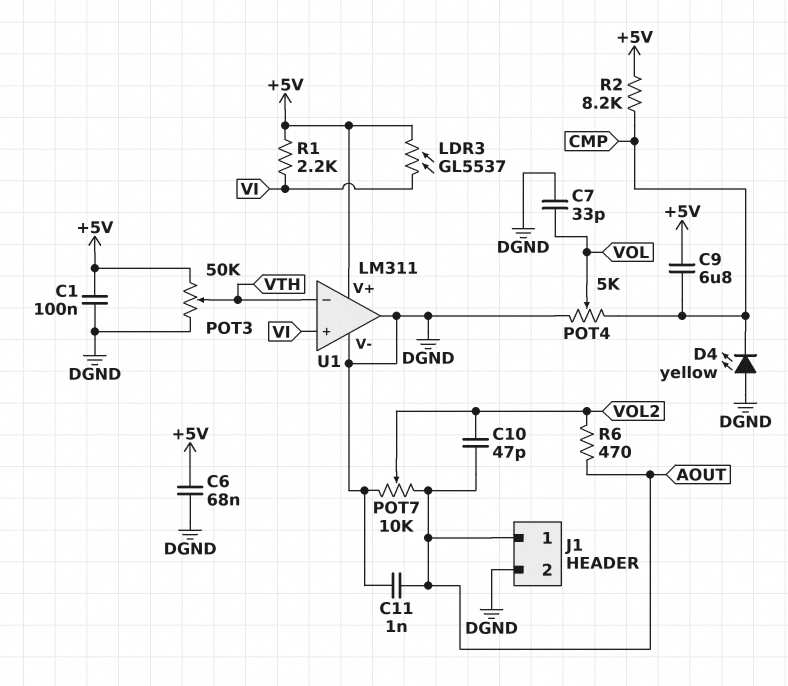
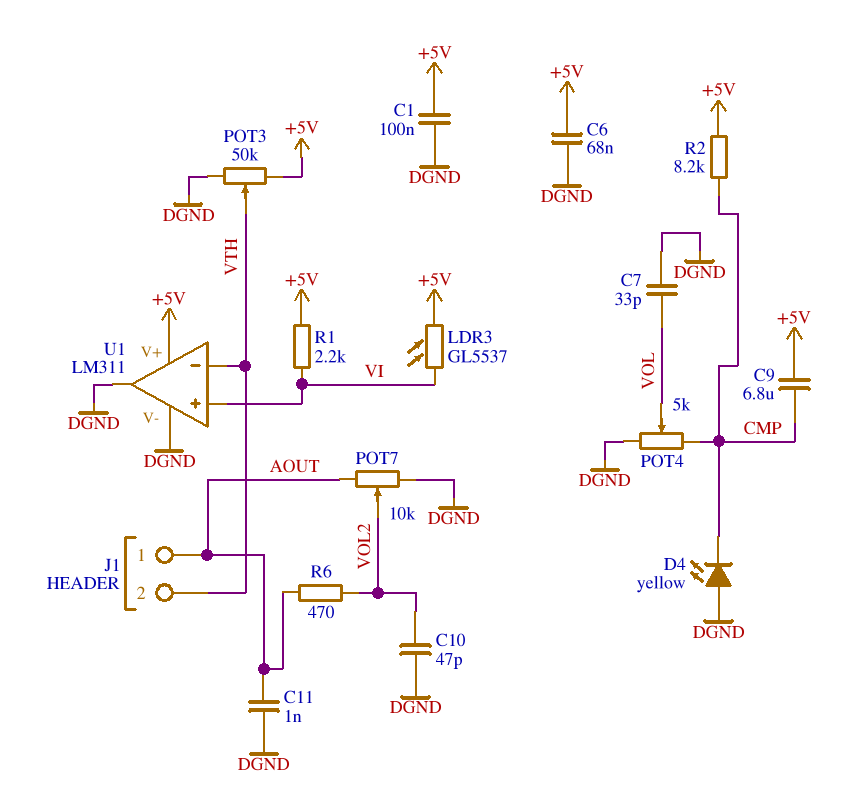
C10: 47pF (AOUT, VOL2) -> 47pF (DGND, VOL2)
J1 pin 2: DGND -> VTH

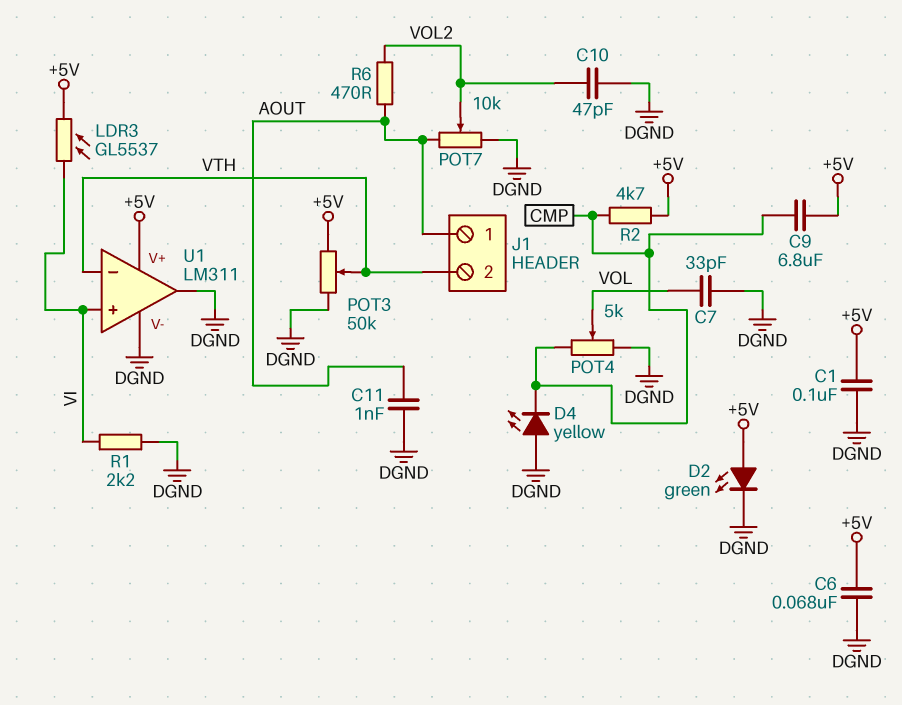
D2: none -> LED green (A +5V, K DGND)
R1: 2.2k (+5V, VI) -> 2.2k (DGND, VI)
R2: 8.2k (+5V, CMP) -> 4.7k (+5V, CMP)

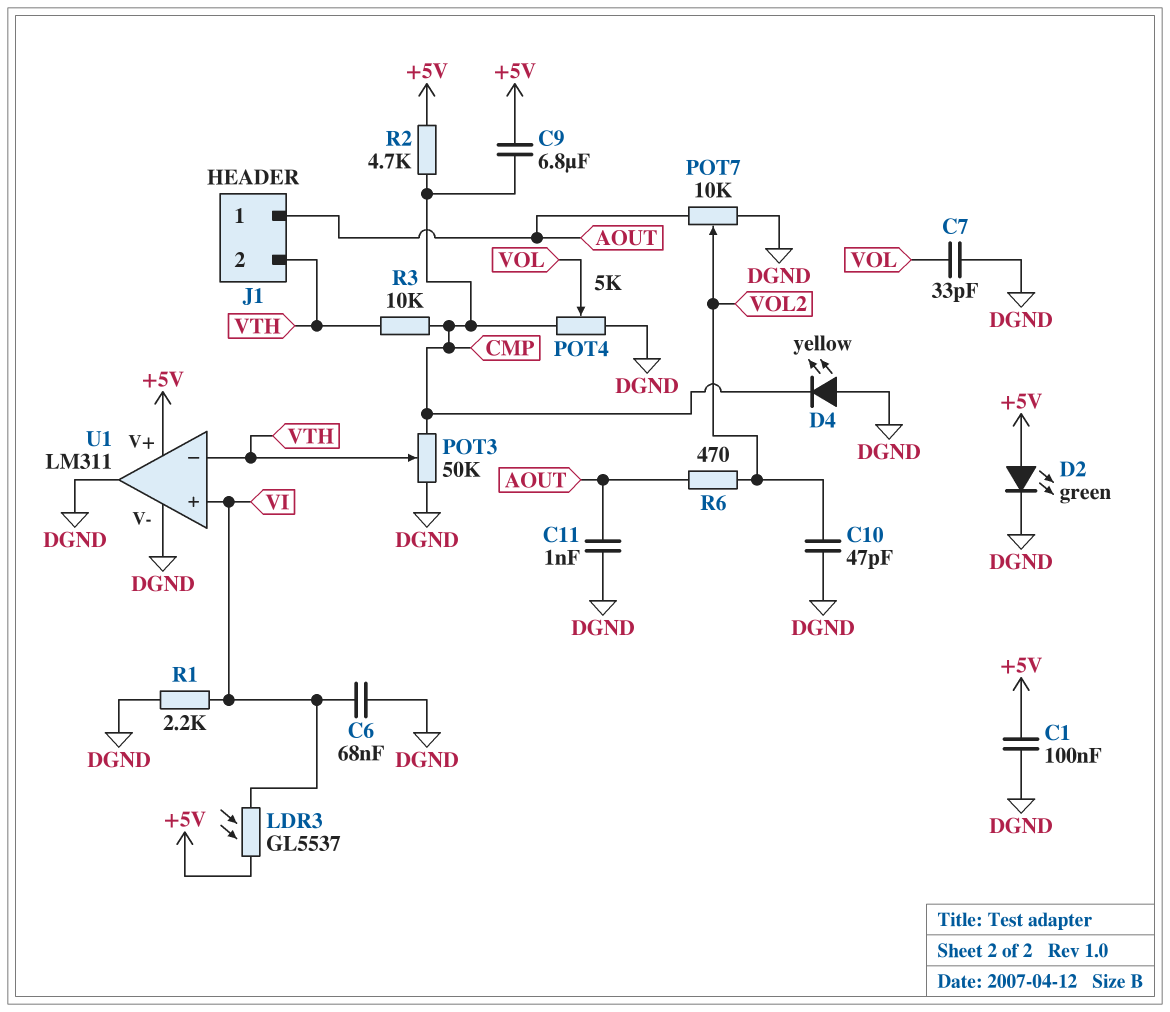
C6: 68nF (+5V, DGND) -> 68nF (DGND, VI)
POT3: 50k (+5V, DGND, wiper VTH) -> 50k (CMP, DGND, wiper VTH)
R3: none -> 10k (CMP, VTH)

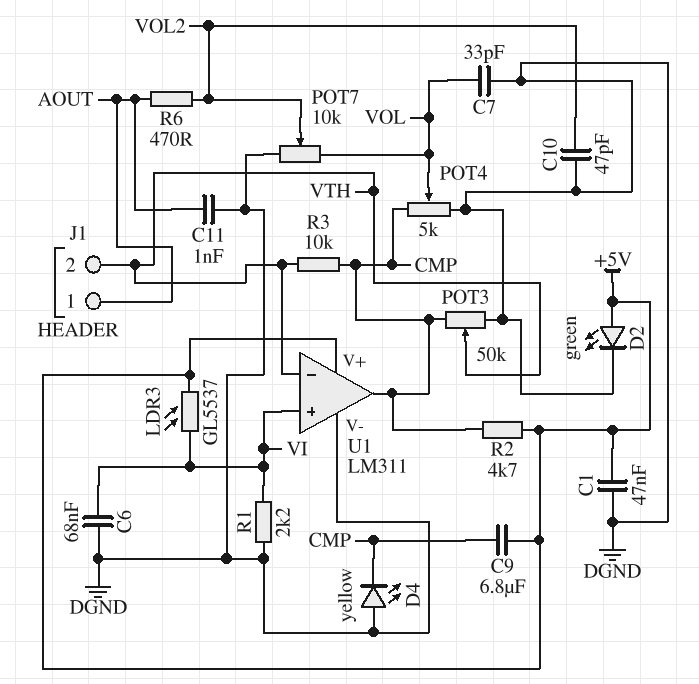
C1: 100nF (+5V, DGND) -> 47nF (+5V, DGND)
POT7: 10k (AOUT, DGND, wiper VOL2) -> 10k (DGND, VOL, wiper VOL2)
U1 pin out: DGND -> CMP

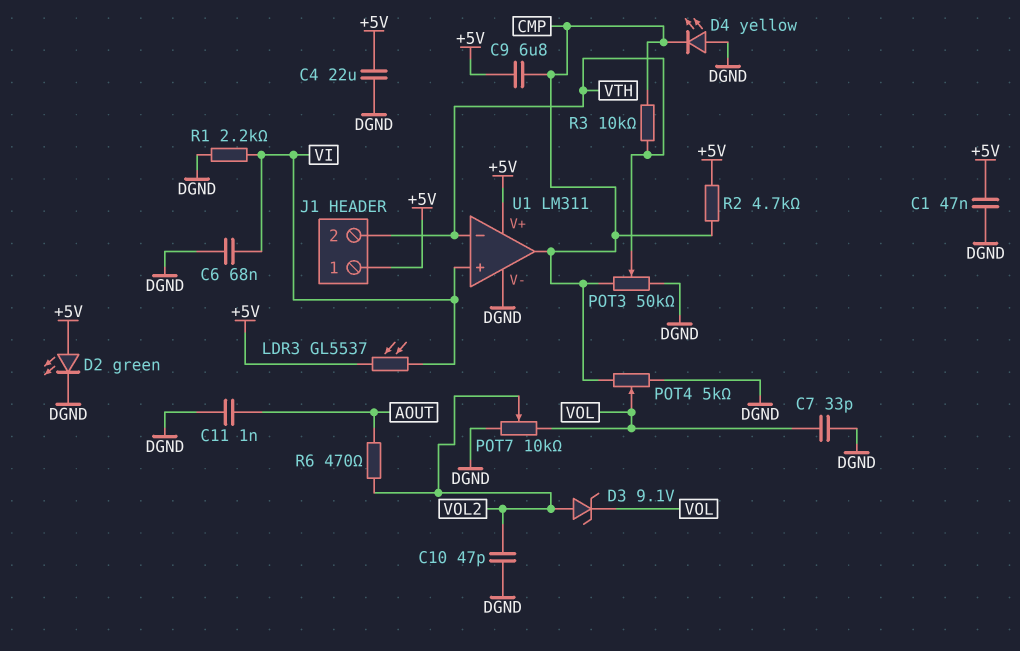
C4: none -> 22uF (+5V, DGND)
D3: none -> zener 9.1V (A VOL2, K VOL)
J1 pin 1: AOUT -> +5V

